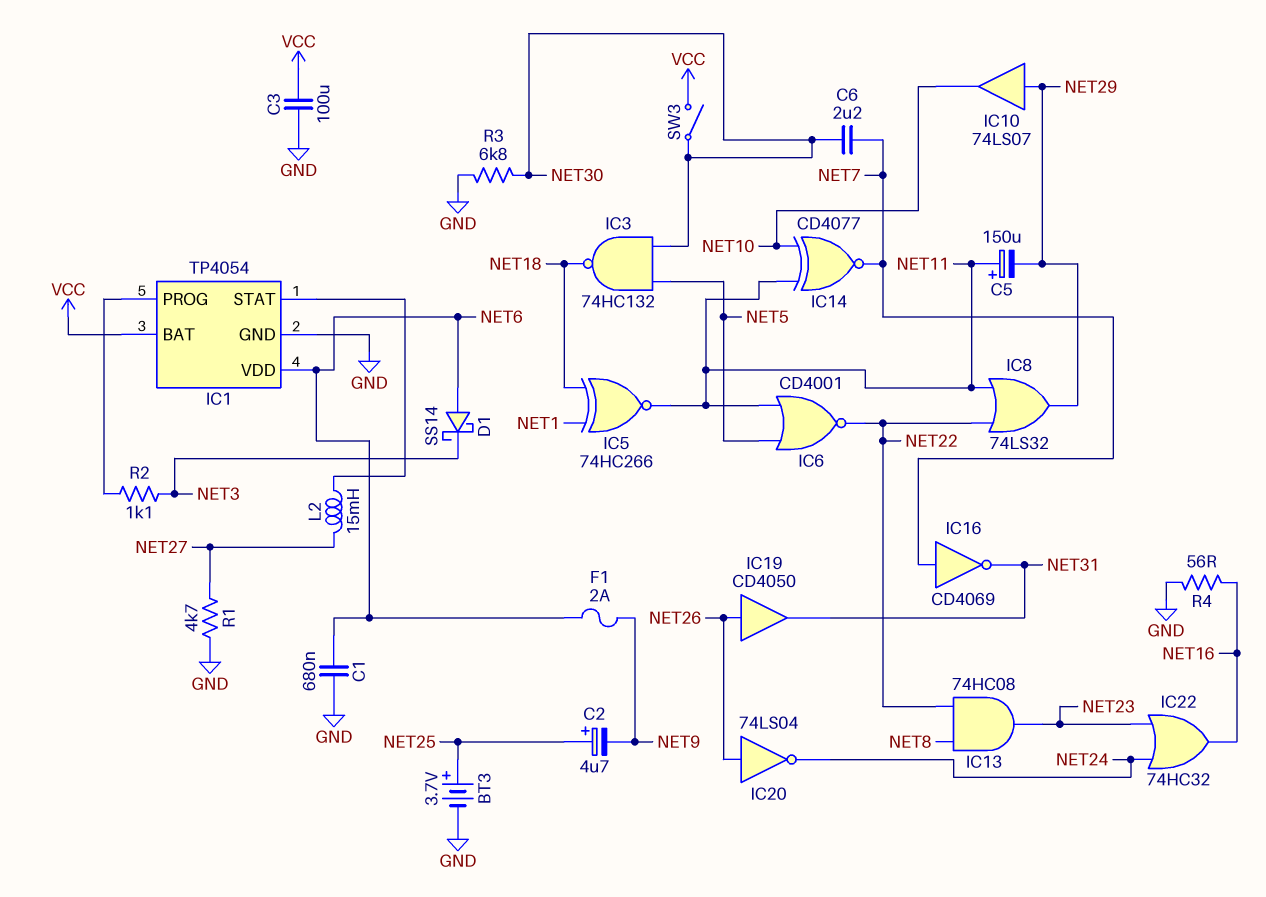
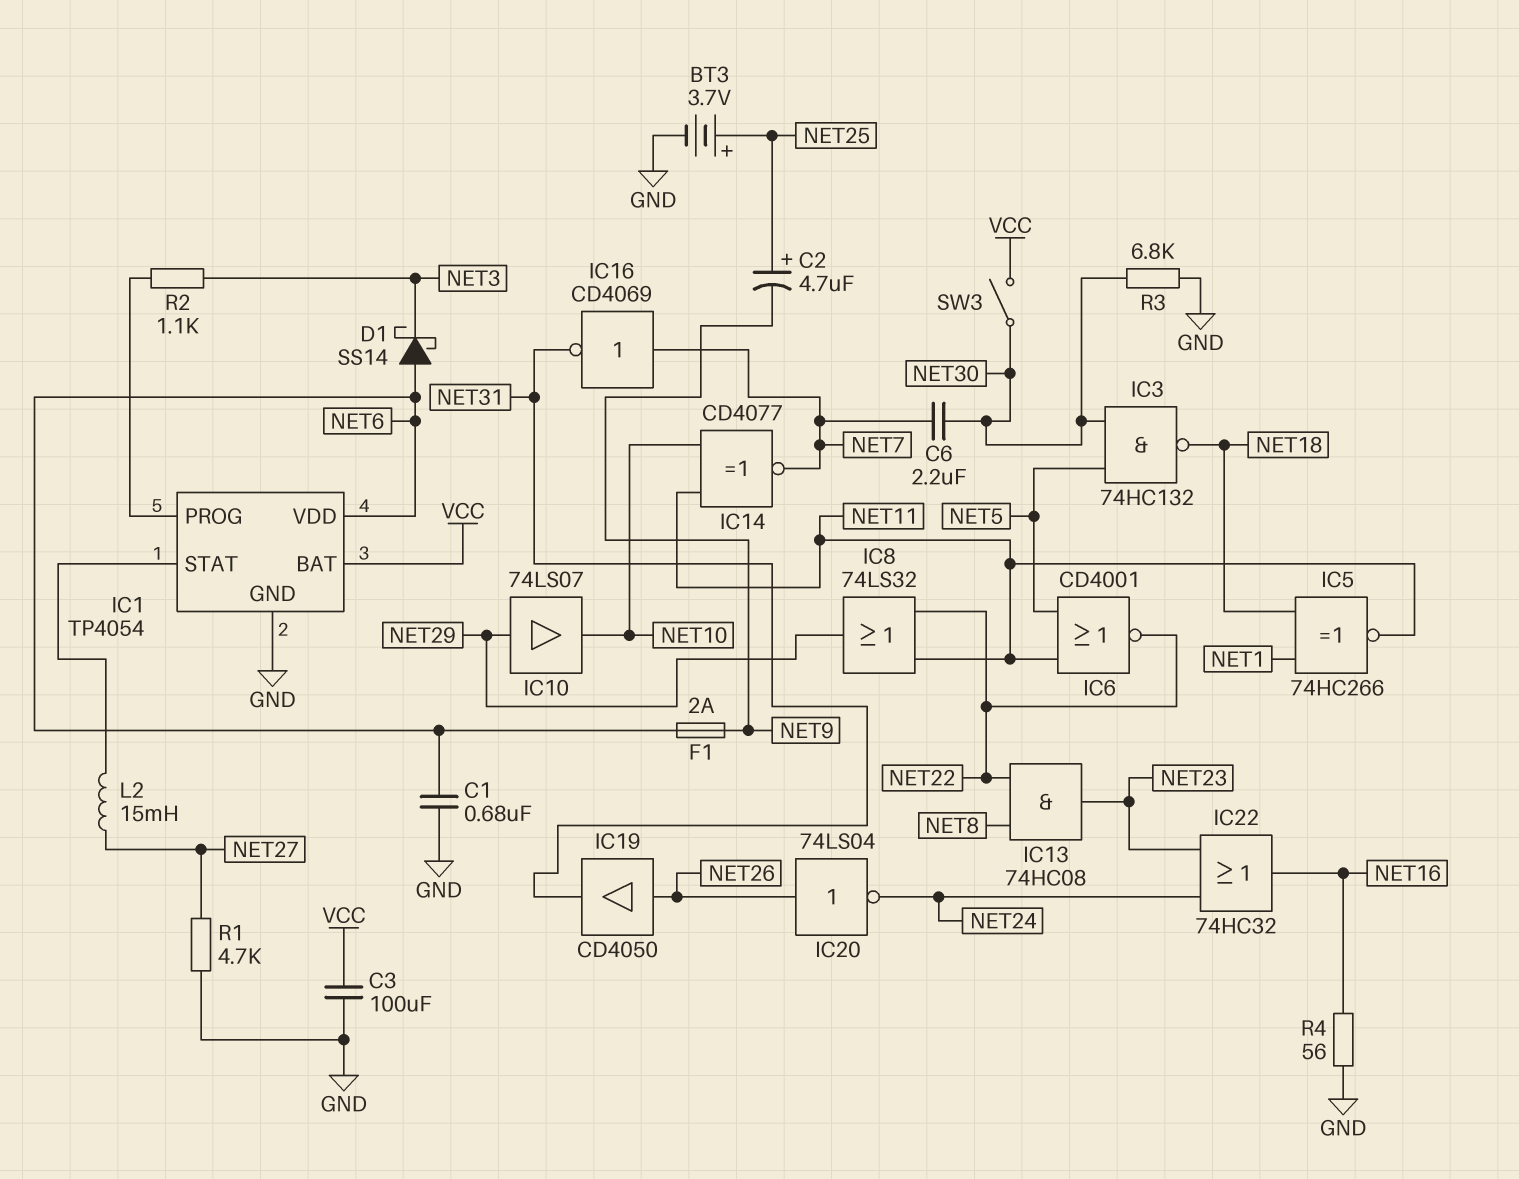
C5: 150uF (plus NET11, minus NET29) -> none

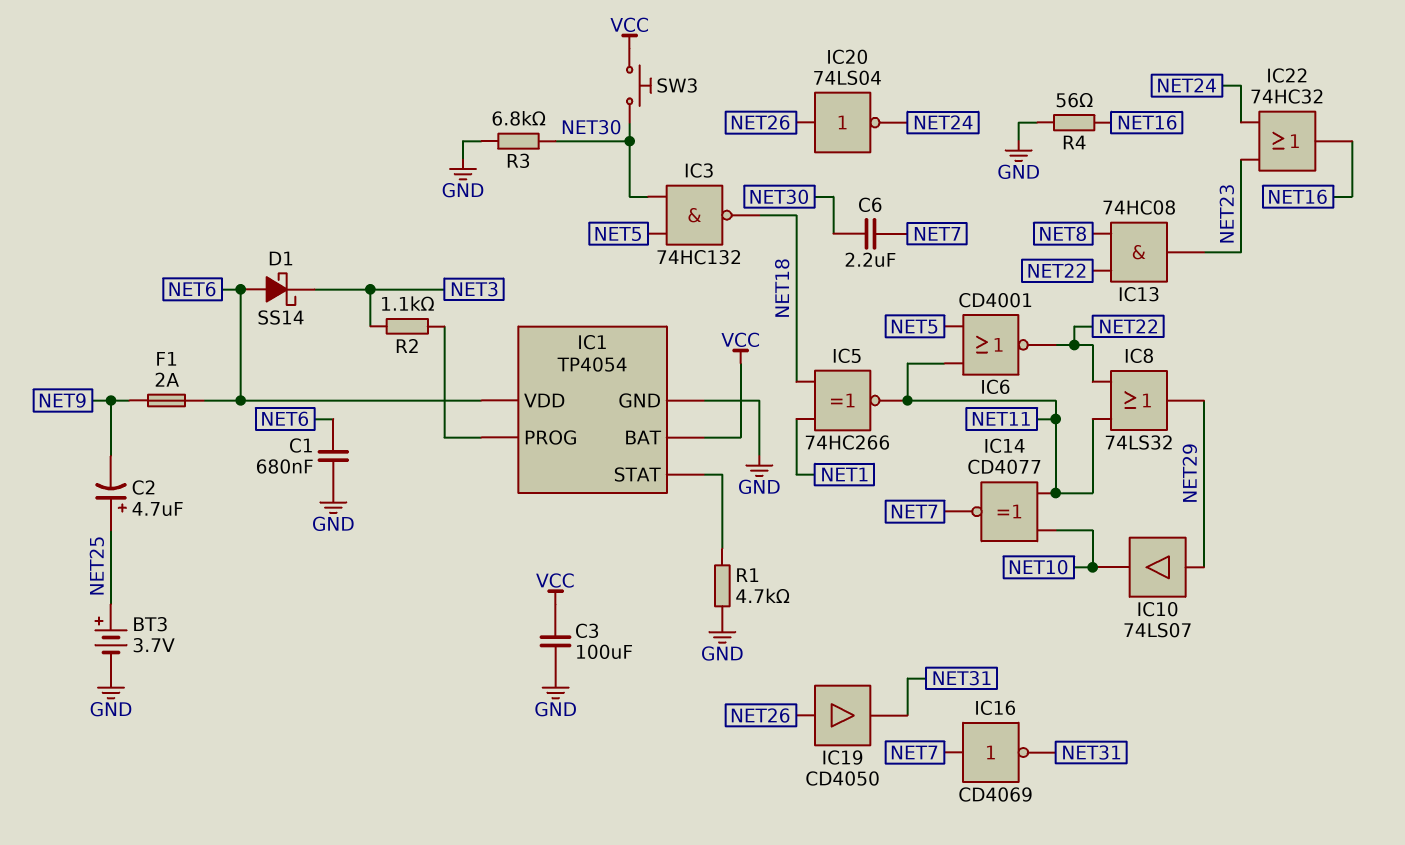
L2: 15mH (IC1/STAT, NET27) -> none
R1: 4.7k (GND, NET27) -> 4.7k (GND, IC1/STAT)
SW3: switch (NET30, VCC) -> button (NET30, VCC)

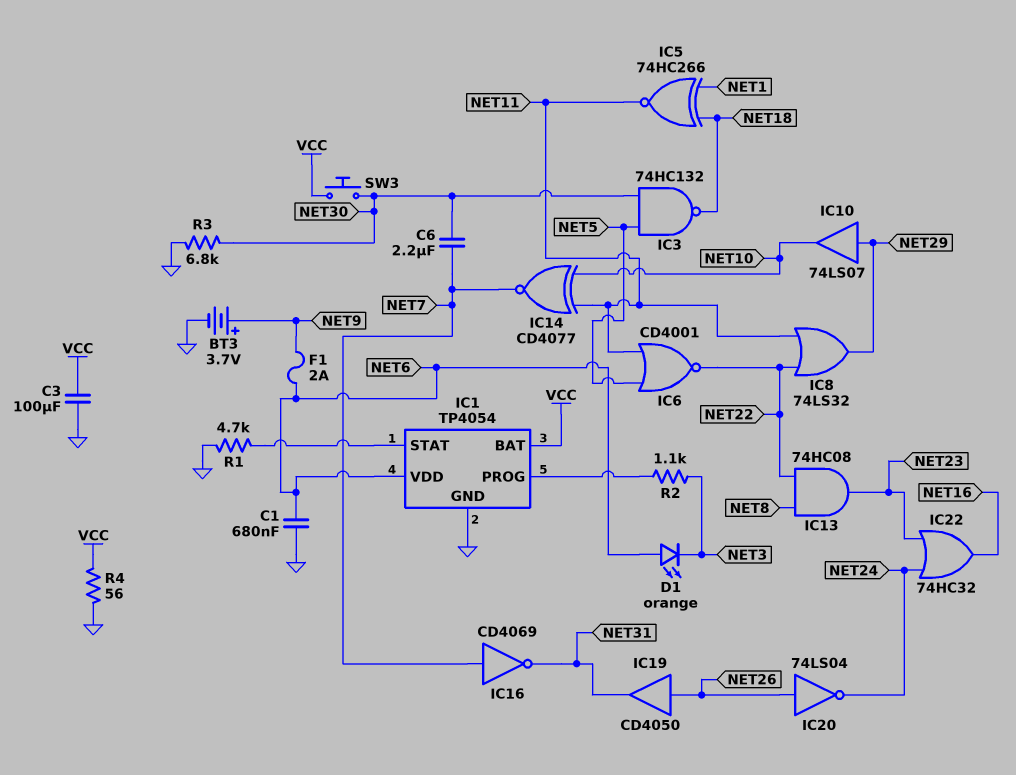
BT3: 3.7V (plus NET25, minus GND) -> 3.7V (plus NET9, minus GND)
C2: 4.7uF (plus NET25, minus NET9) -> none
D1: schottky SS14 (A NET6, K NET3) -> LED orange (A NET6, K NET3)
R4: 56 (GND, NET16) -> 56 (GND, VCC)

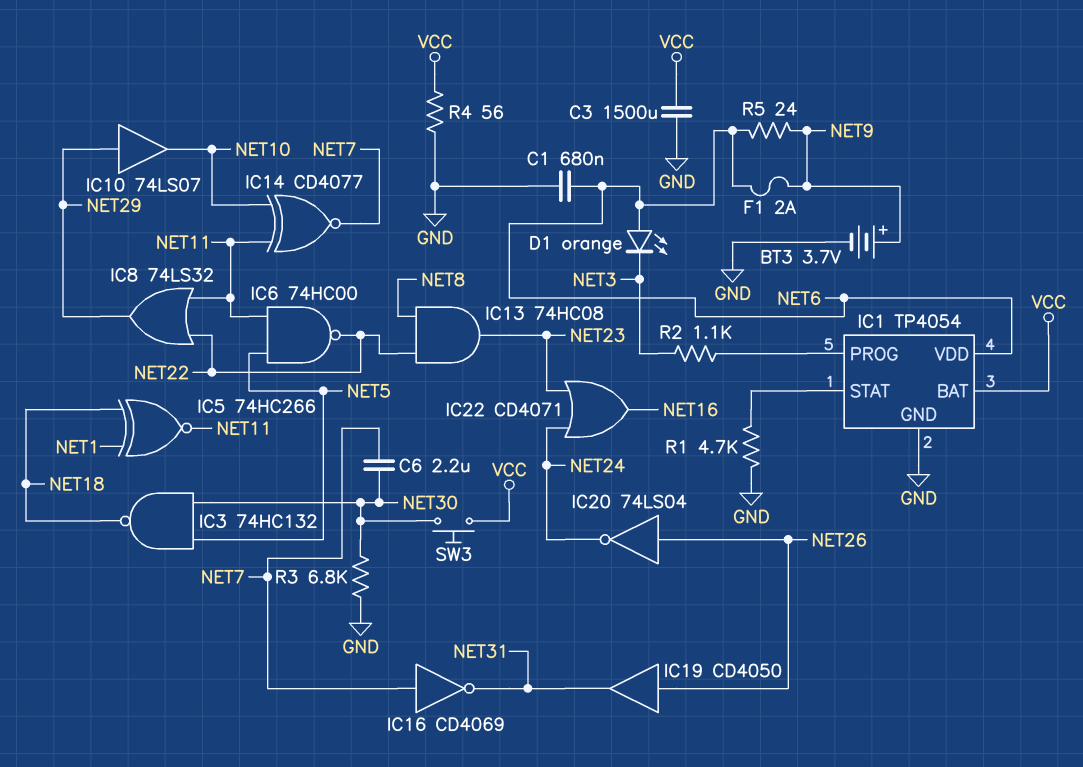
C3: 100uF (GND, VCC) -> 1500uF (GND, VCC)
IC6: NOR CD4001 (in NET5, in NET11, out NET22) -> NAND 74HC00 (in NET5, in NET11, out NET22)
IC22: OR 74HC32 (in NET23, in NET24, out NET16) -> OR CD4071 (in NET23, in NET24, out NET16)
R5: none -> 24 (NET6, NET9)

